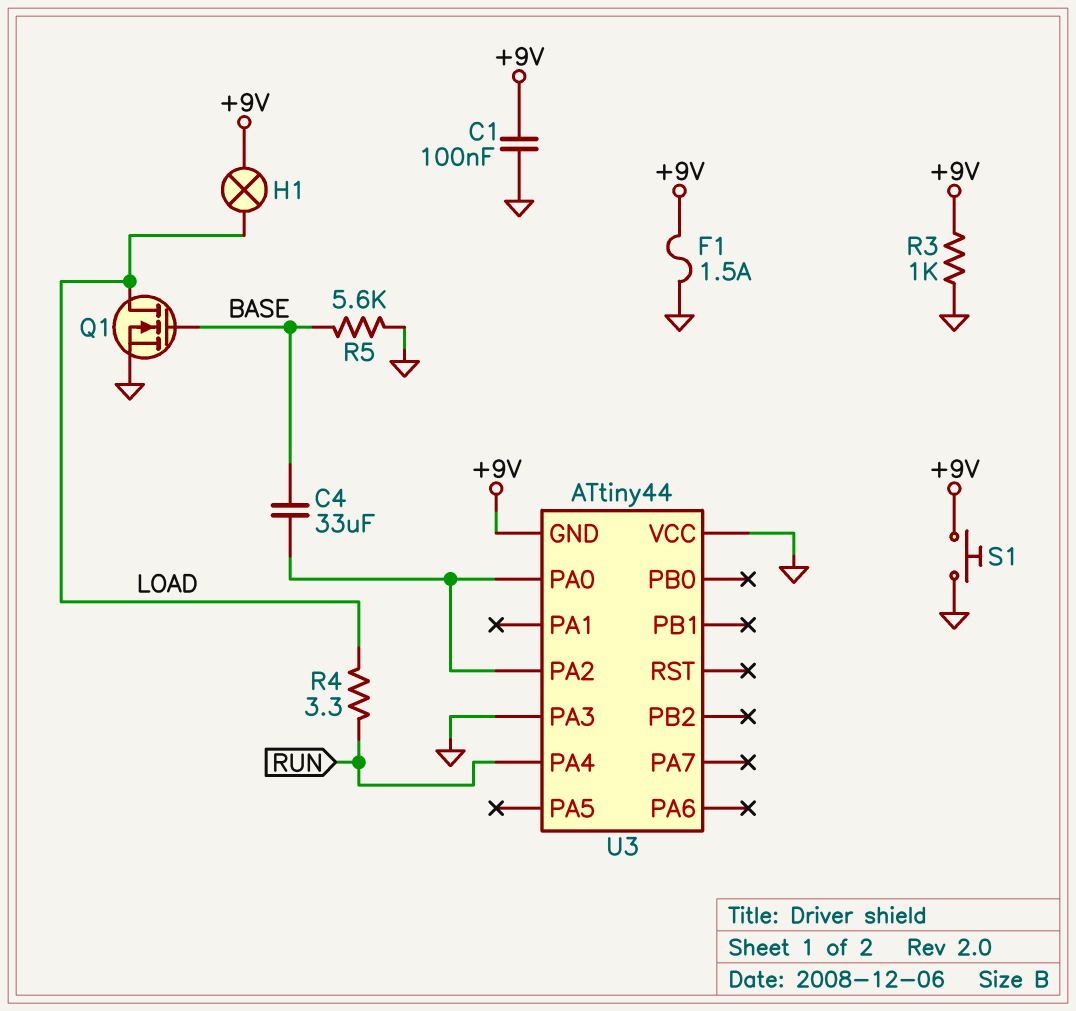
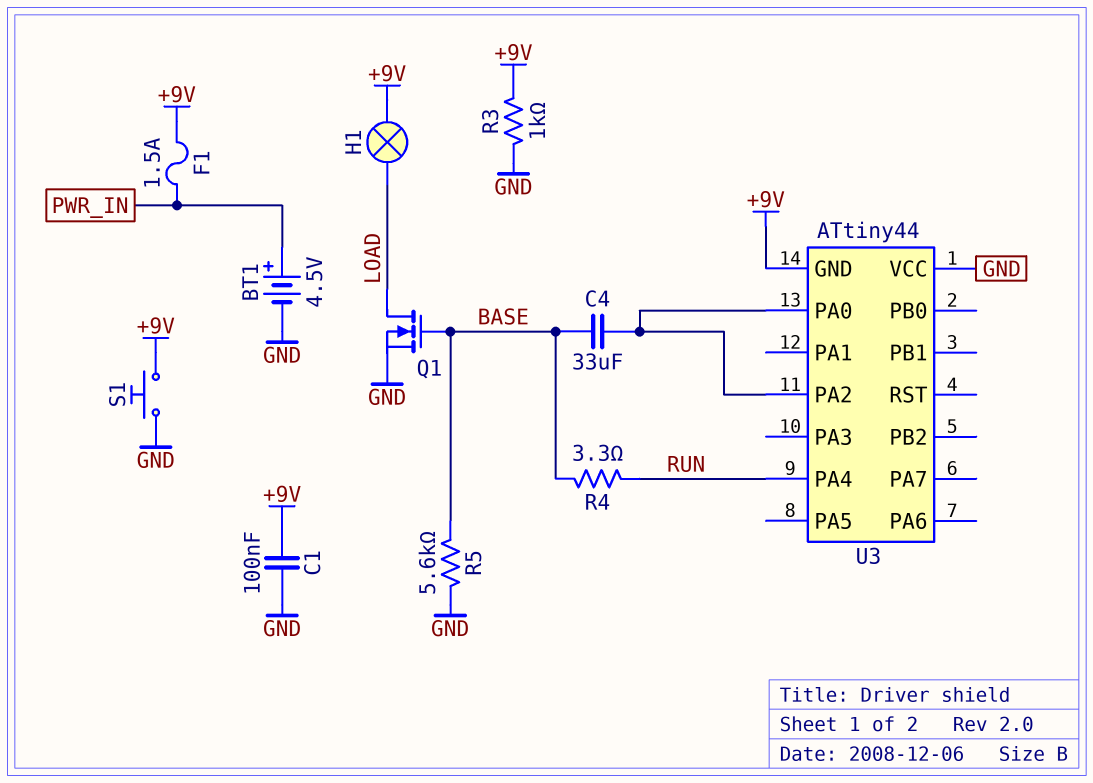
BT1: none -> 4.5V (plus PWR_IN, minus GND)
F1: 1.5A (+9V, GND) -> 1.5A (+9V, PWR_IN)
R4: 3.3 (LOAD, RUN) -> 3.3 (BASE, RUN)
U3 pin PA3: GND -> none

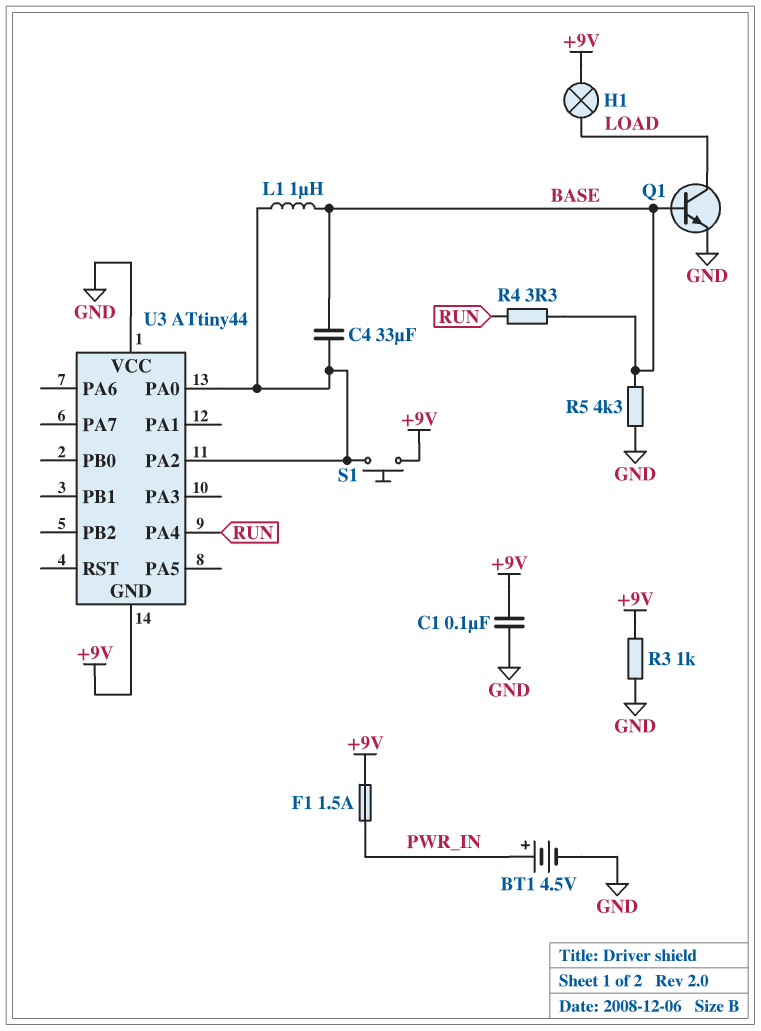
L1: none -> 1uH (BASE, U3/PA0)
Q1: NMOS (G BASE, D LOAD, S GND) -> NPN (B BASE, C LOAD, E GND)
R5: 5.6k (BASE, GND) -> 4.3k (BASE, GND)
S1: button (+9V, GND) -> button (+9V, U3/PA0)

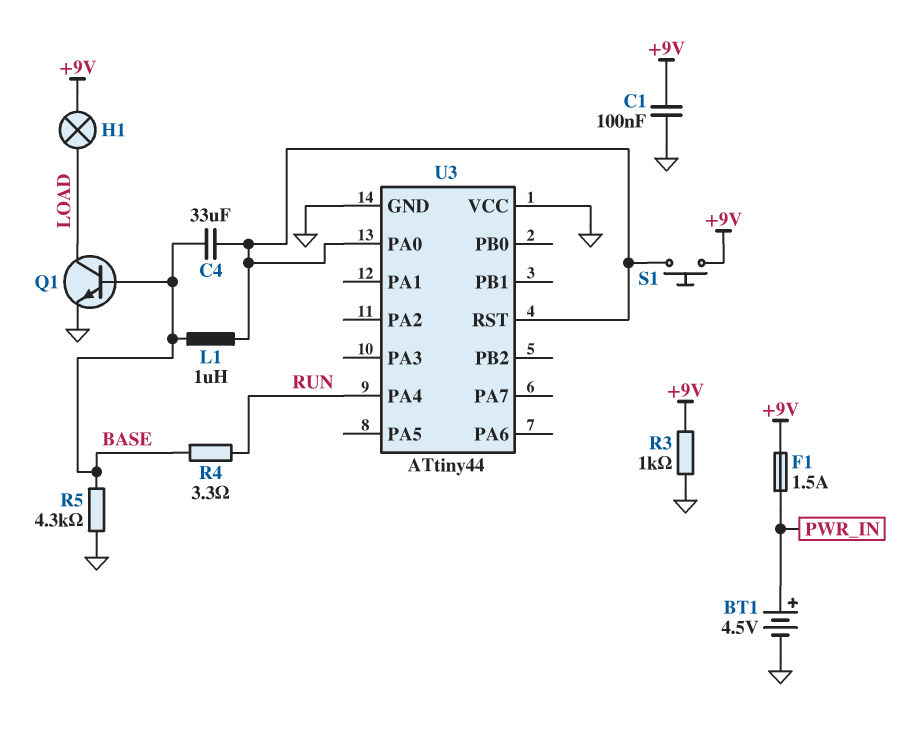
U3 pin GND: +9V -> GND
U3 pin PA2: U3/PA0 -> none
U3 pin RST: none -> U3/PA0

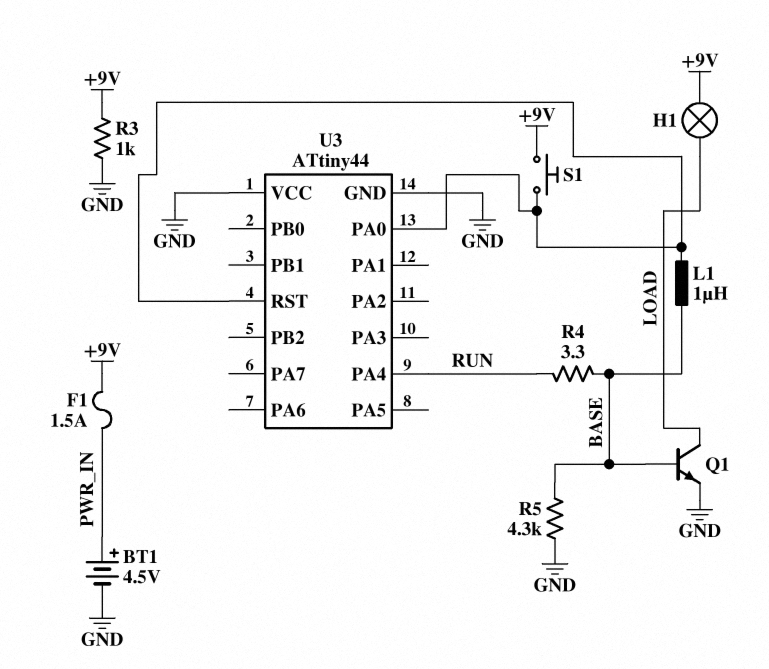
C1: 100nF (+9V, GND) -> none
C4: 33uF (BASE, U3/PA0) -> none

